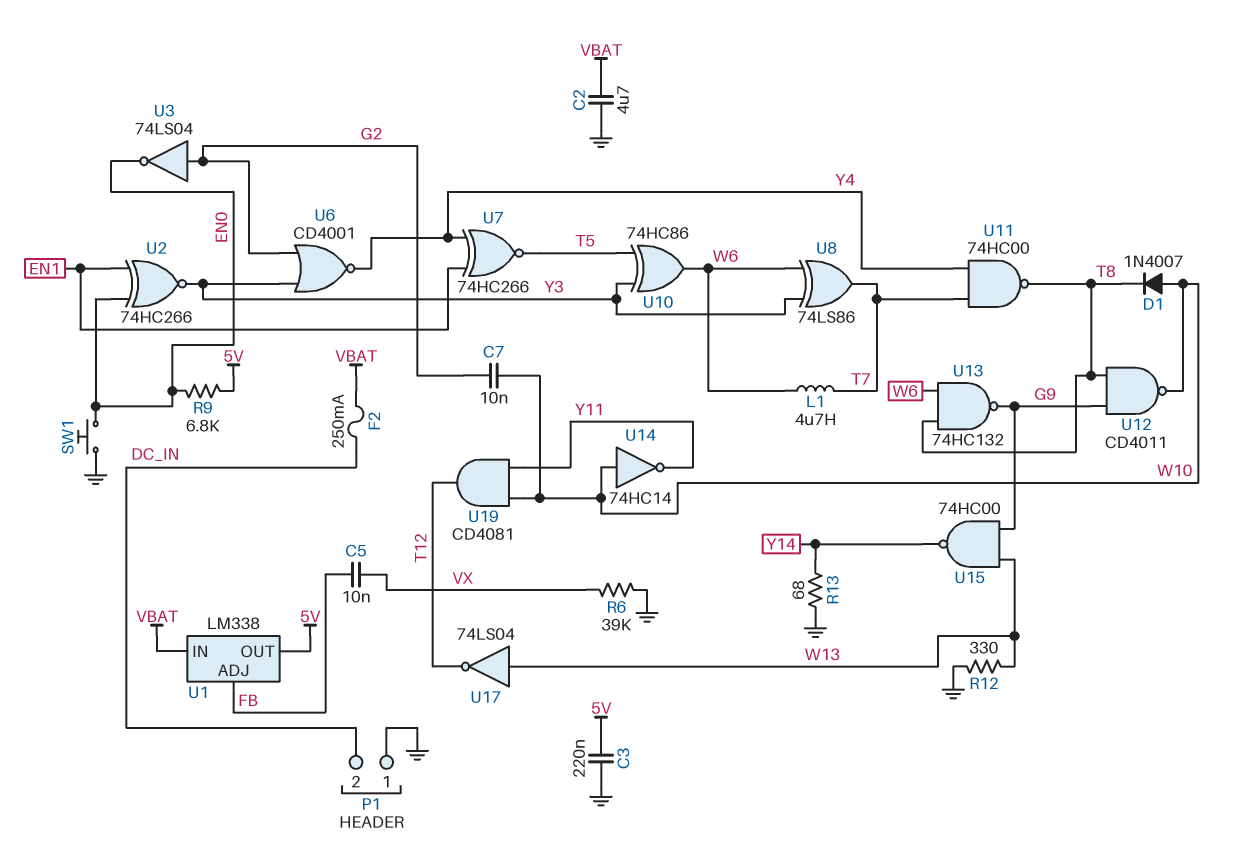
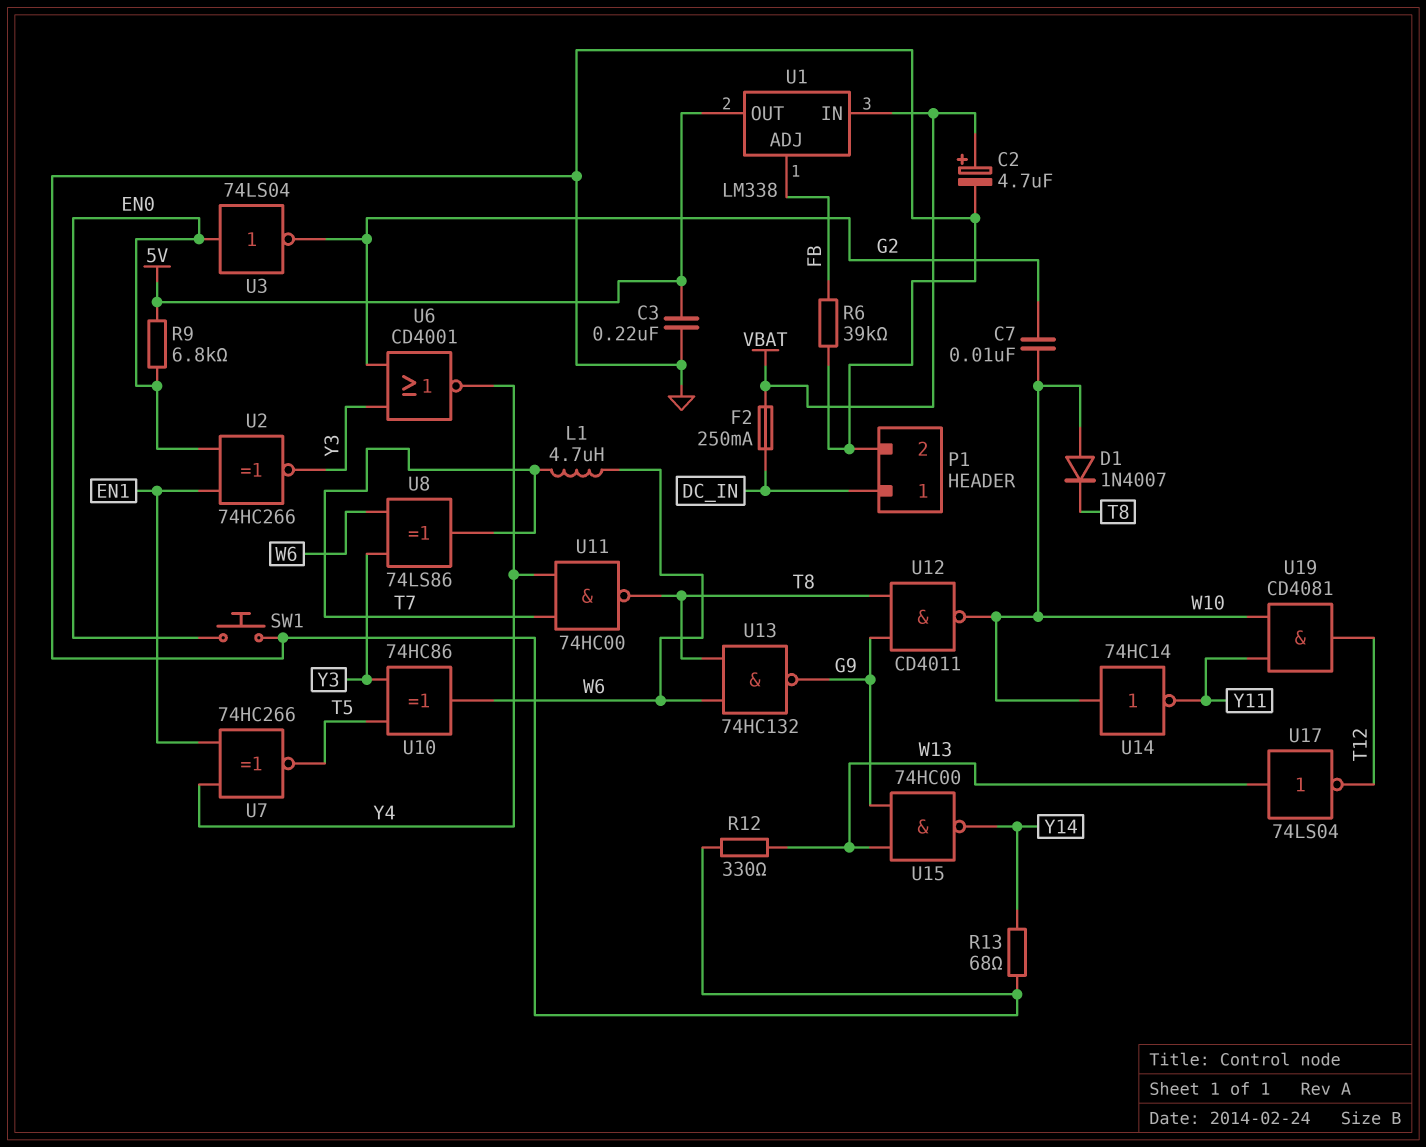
C2: 4.7uF (GND, VBAT) -> 4.7uF (plus VBAT, minus GND)
C5: 10nF (FB, VX) -> none
P1 pin 1: GND -> DC_IN
P1 pin 2: DC_IN -> GND
R6: 39k (GND, VX) -> 39k (FB, GND)
U3: NOT 74LS04 (in G2, out EN0) -> NOT 74LS04 (in EN0, out G2)

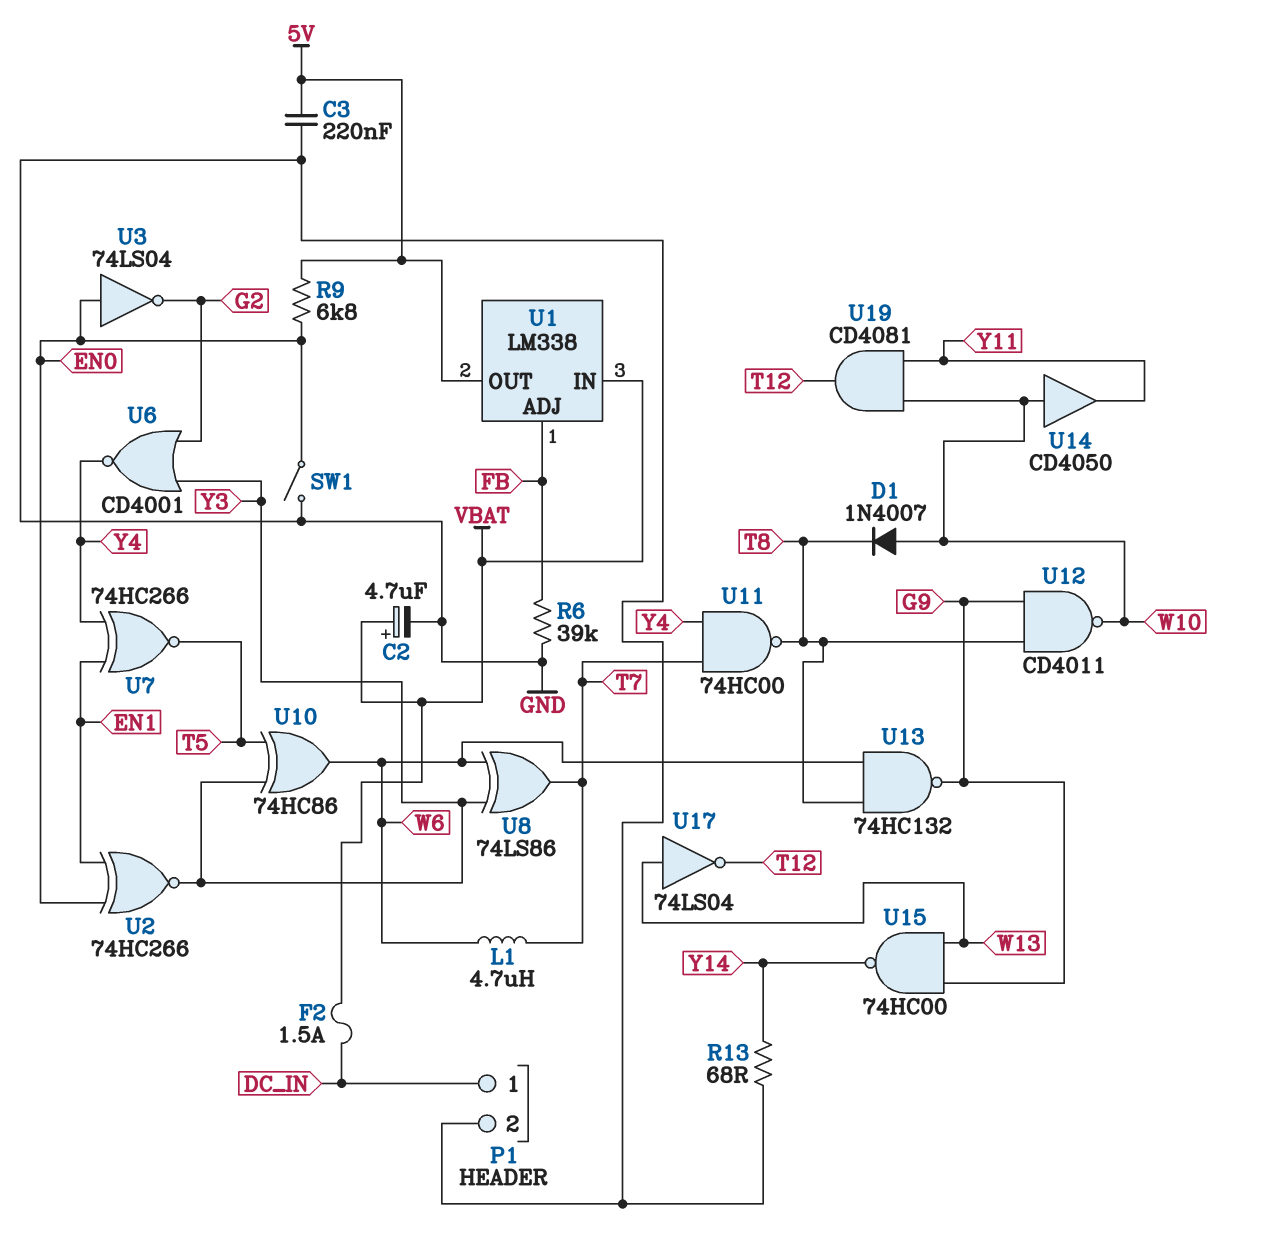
C7: 10nF (G2, W10) -> none
F2: 250mA (DC_IN, VBAT) -> 1.5A (DC_IN, VBAT)
R12: 330 (GND, W13) -> none
SW1: button (EN0, GND) -> switch (EN0, GND)
U14: NOT 74HC14 (in W10, out Y11) -> buffer CD4050 (in W10, out Y11)

